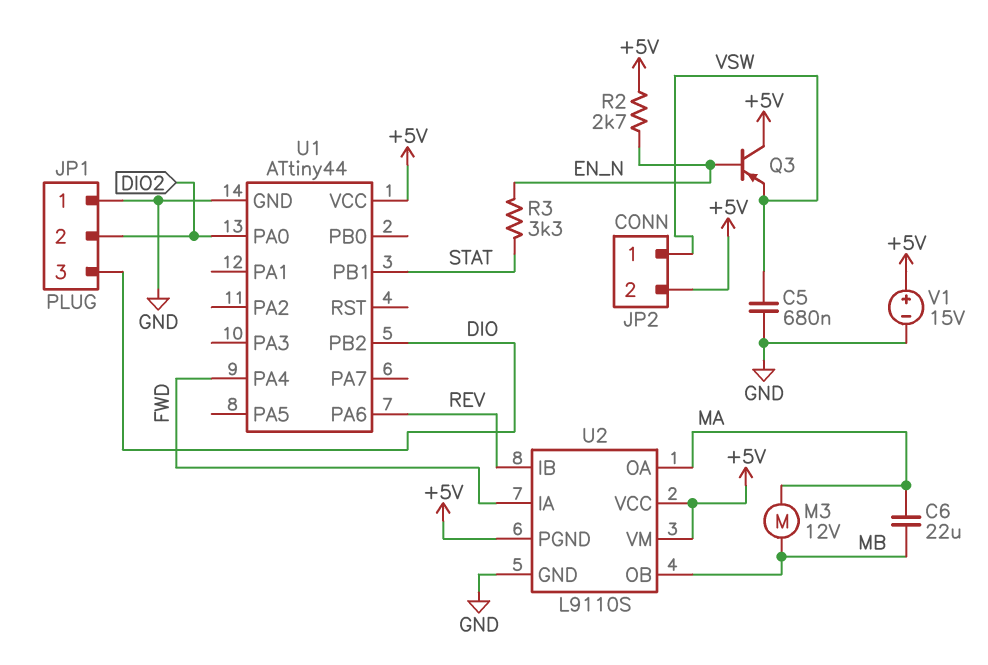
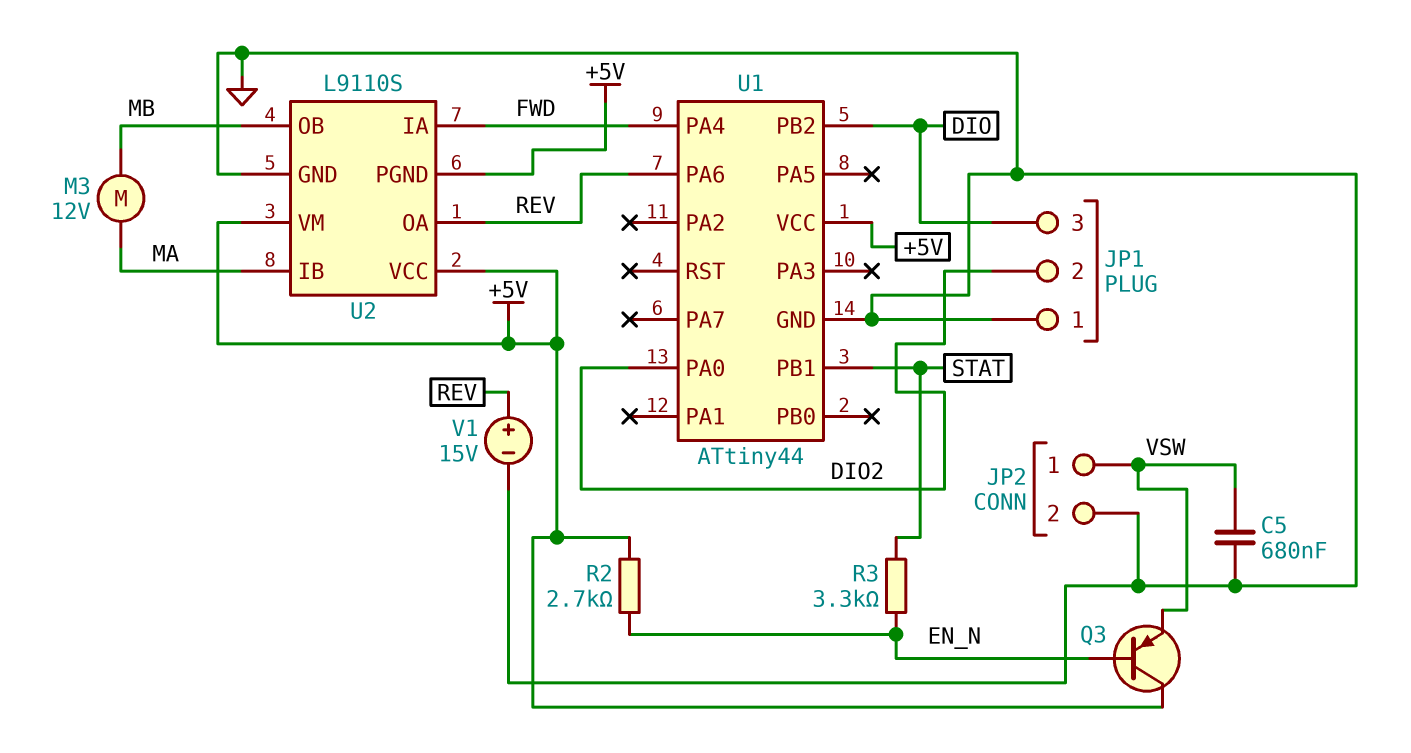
C6: 22uF (MA, MB) -> none
JP2 pin 2: +5V -> GND
U2 pin IB: REV -> MA
U2 pin OA: MA -> REV
V1: 15V (plus +5V, minus GND) -> 15V (plus REV, minus GND)

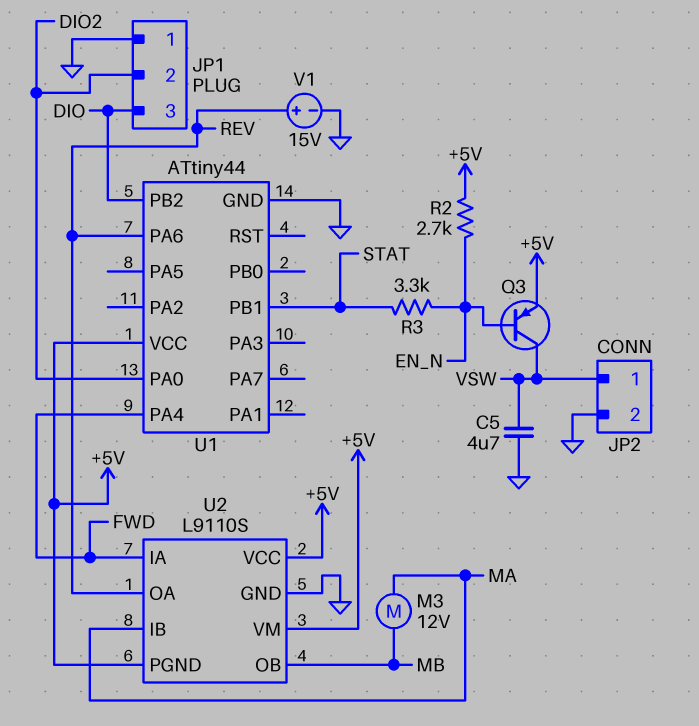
C5: 680nF (GND, VSW) -> 4.7uF (GND, VSW)
Q3: PNP (B EN_N, C +5V, E VSW) -> PNP (B EN_N, C VSW, E +5V)

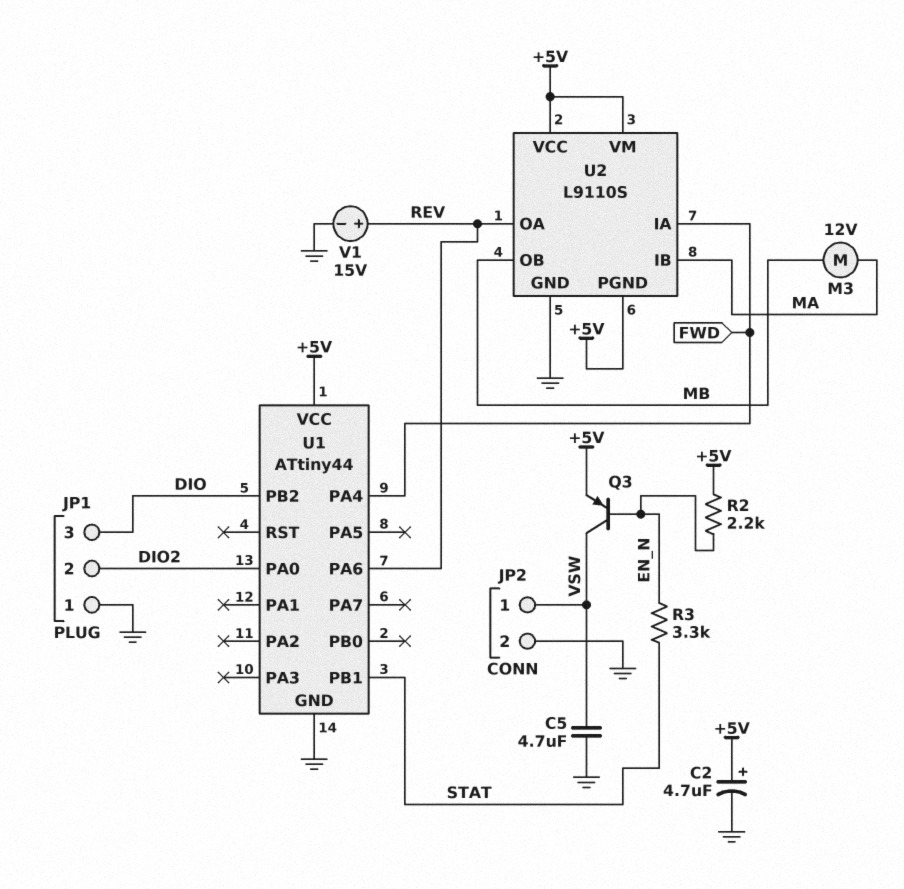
C2: none -> 4.7uF (plus +5V, minus GND)
R2: 2.7k (+5V, EN_N) -> 2.2k (+5V, EN_N)

